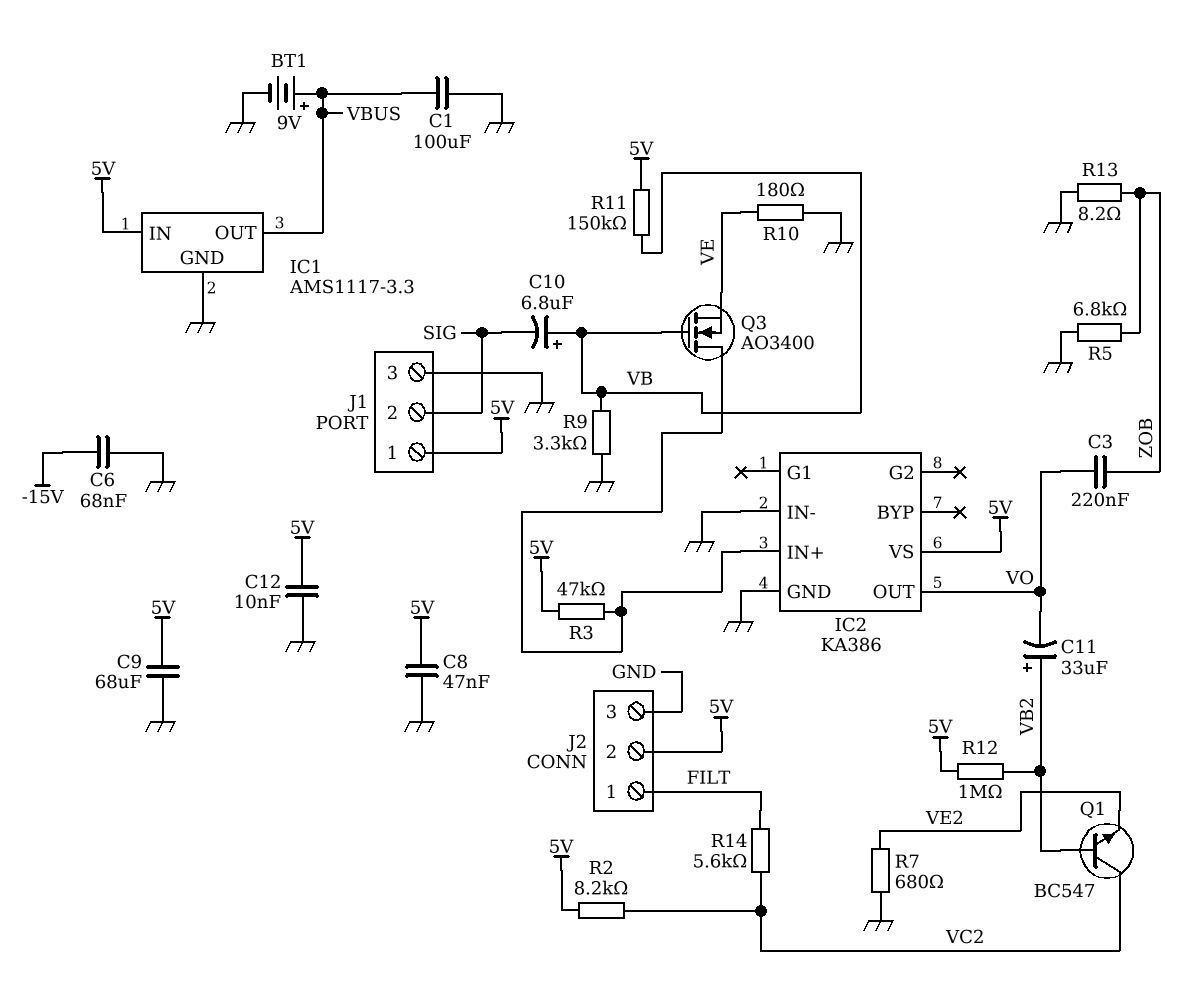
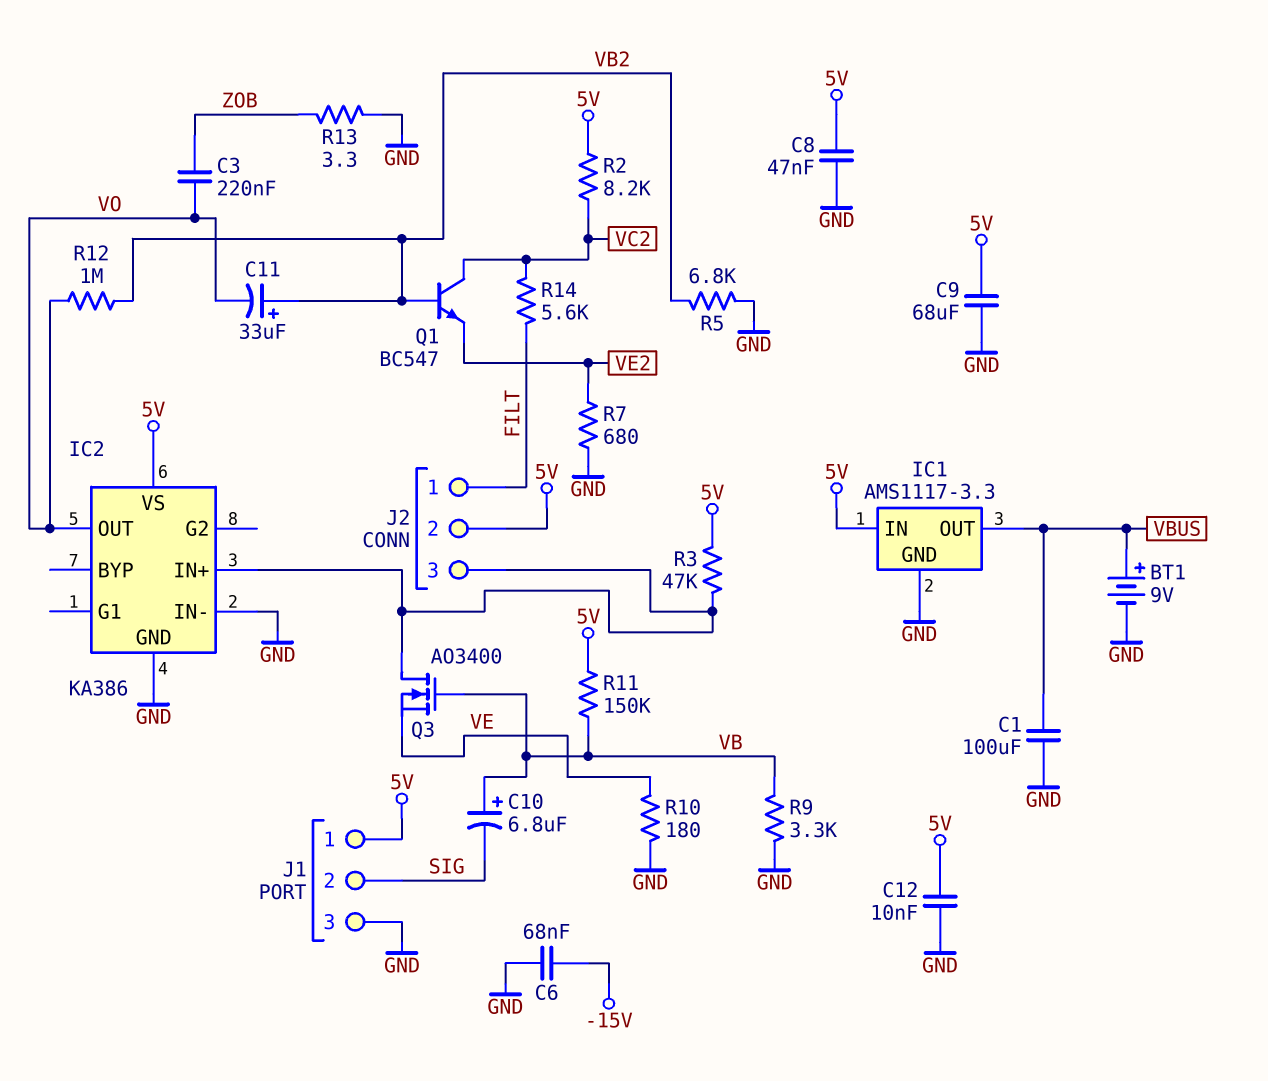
J2 pin 3: GND -> IC2/IN+
R5: 6.8k (GND, ZOB) -> 6.8k (GND, VB2)
R12: 1M (5V, VB2) -> 1M (VB2, VO)
R13: 8.2 (GND, ZOB) -> 3.3 (GND, ZOB)

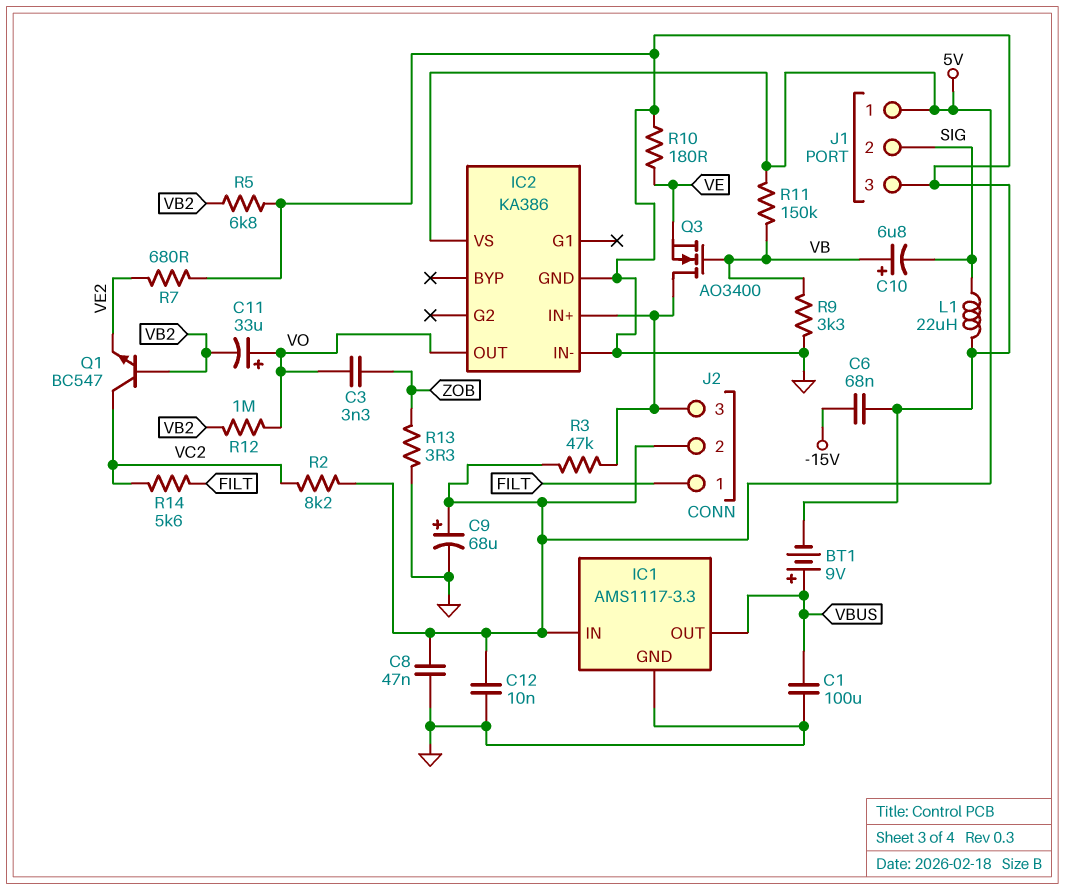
C3: 220nF (VO, ZOB) -> 3.3nF (VO, ZOB)
C9: 68uF (5V, GND) -> 68uF (plus 5V, minus GND)
C11: 33uF (plus VB2, minus VO) -> 33uF (plus VO, minus VB2)
L1: none -> 22uH (GND, SIG)

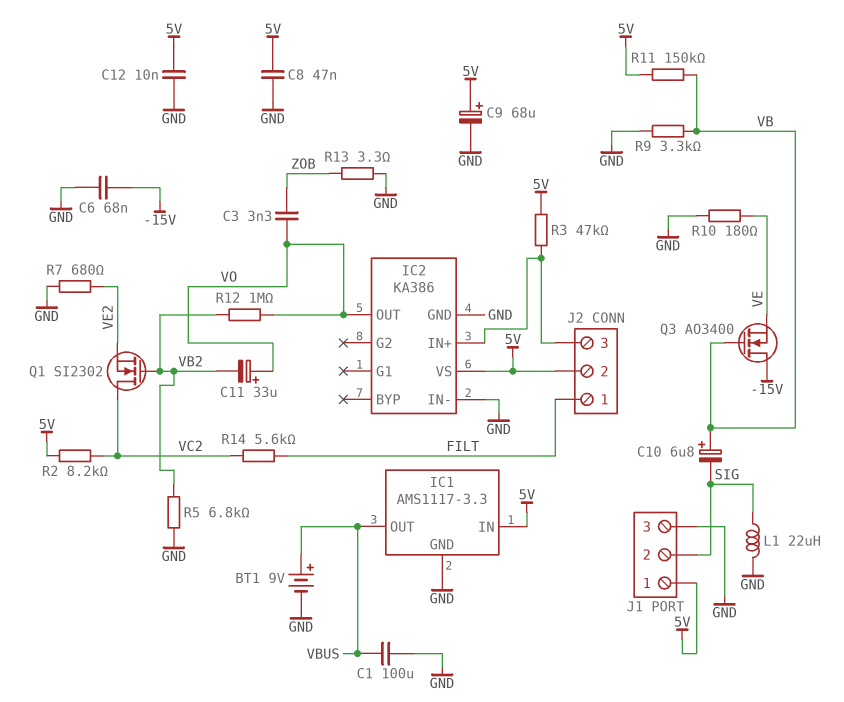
Q1: NPN BC547 (B VB2, C VC2, E VE2) -> NMOS SI2302 (G VB2, D VC2, S VE2)
Q3: NMOS AO3400 (G VB, D IC2/IN+, S VE) -> NMOS AO3400 (G VB, D -15V, S VE)

